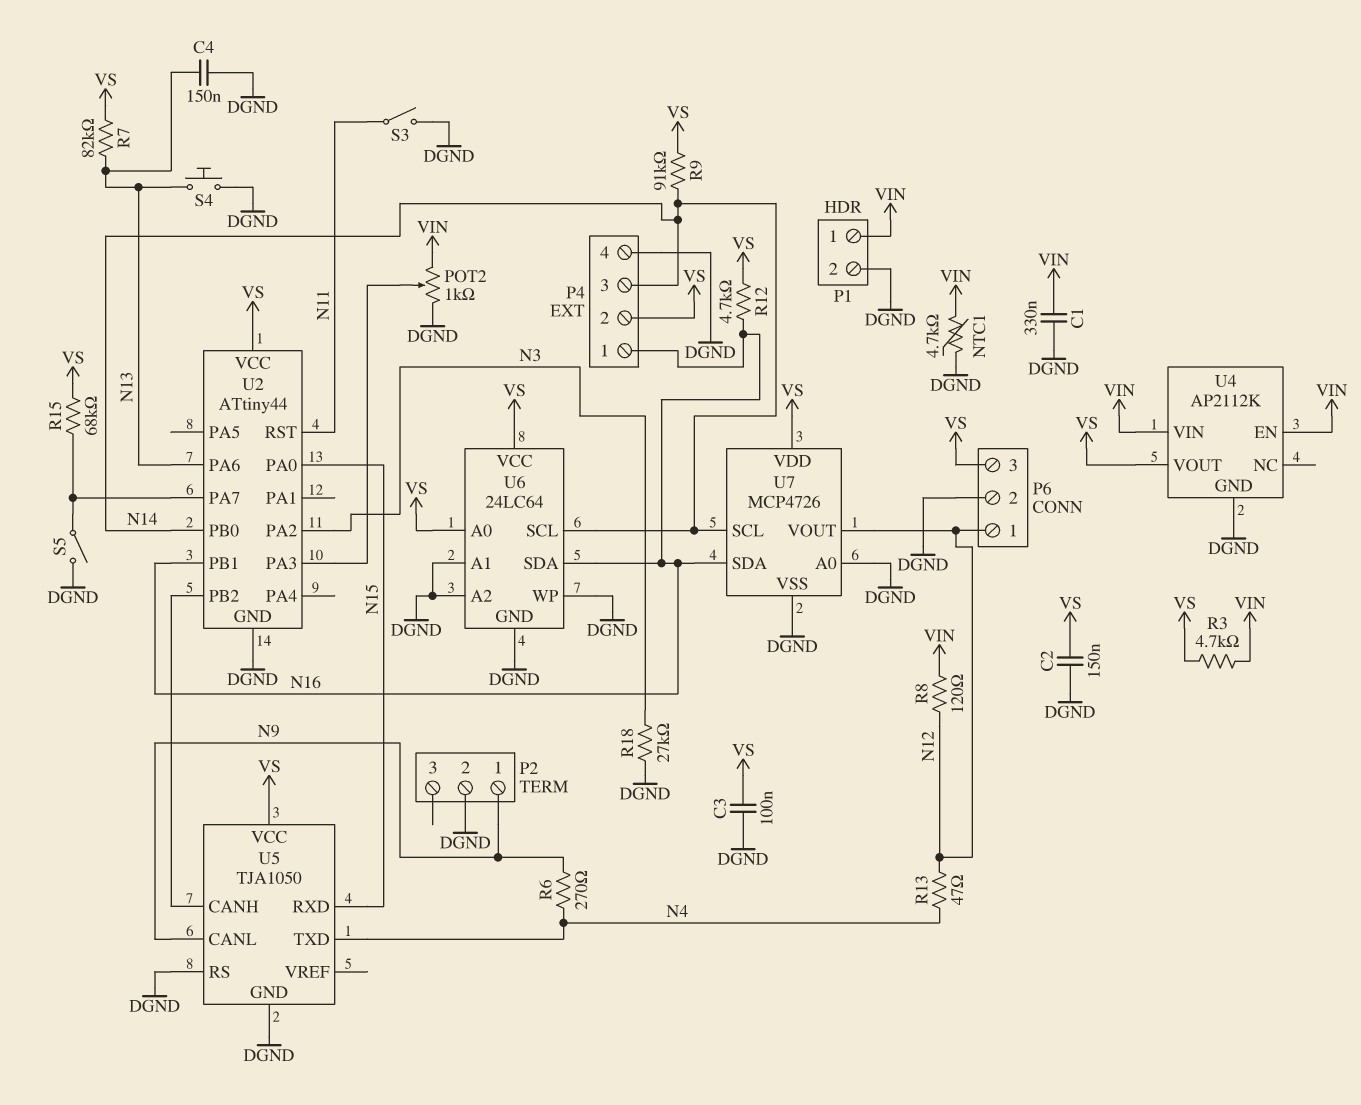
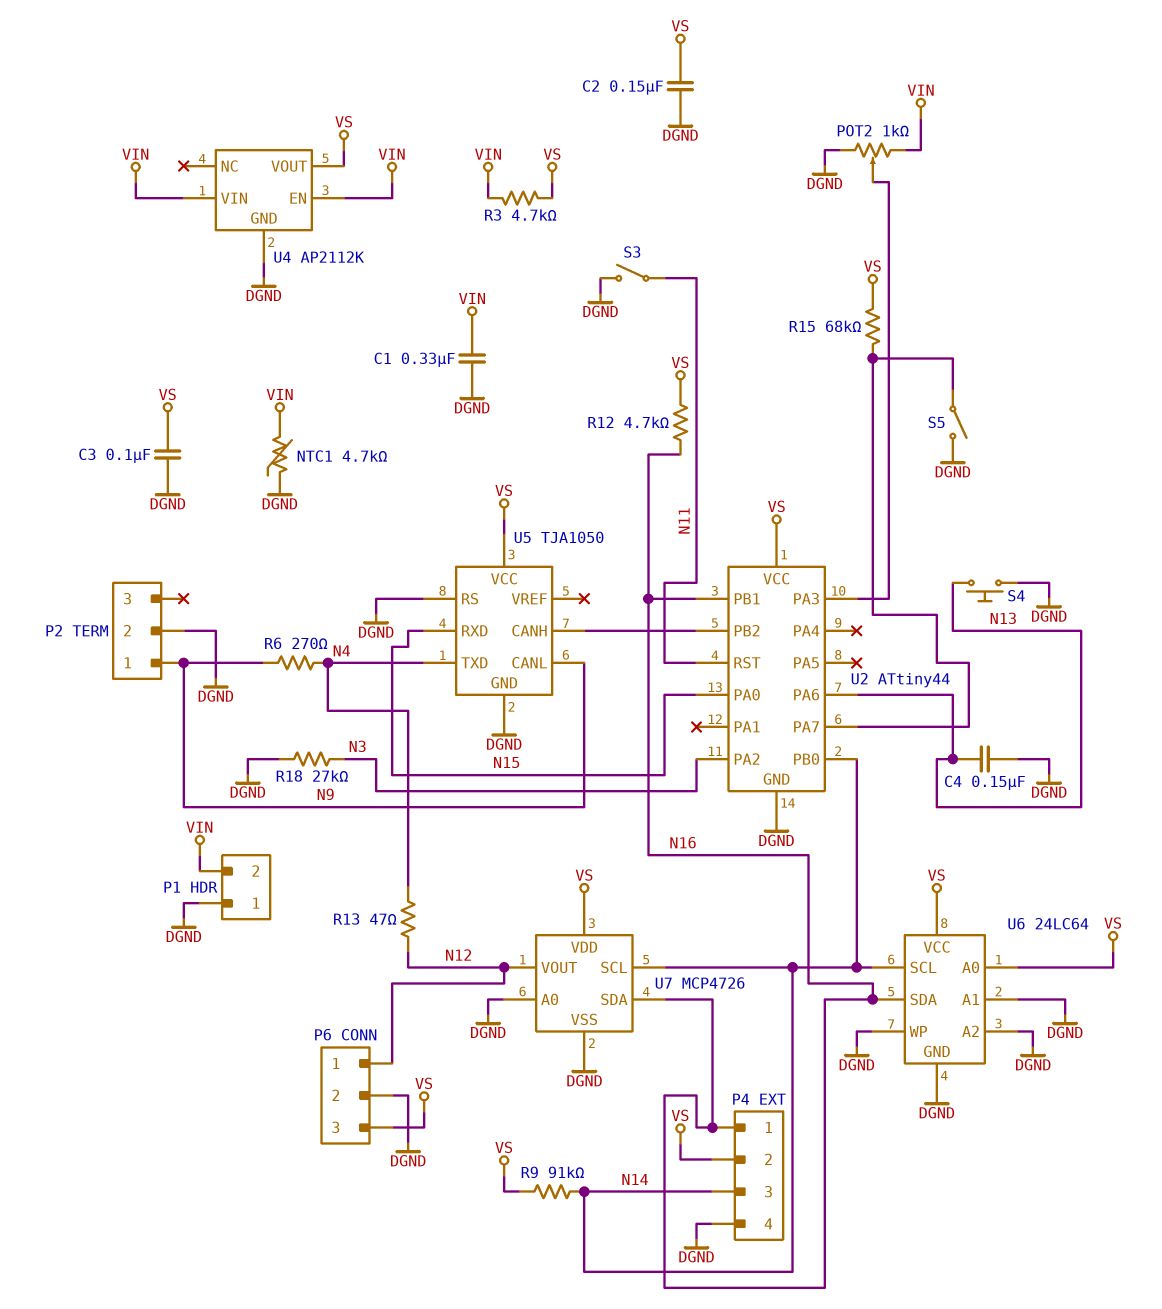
P1 pin 1: VIN -> DGND
P1 pin 2: DGND -> VIN
R7: 82k (N13, VS) -> none
R8: 120 (N12, VIN) -> none

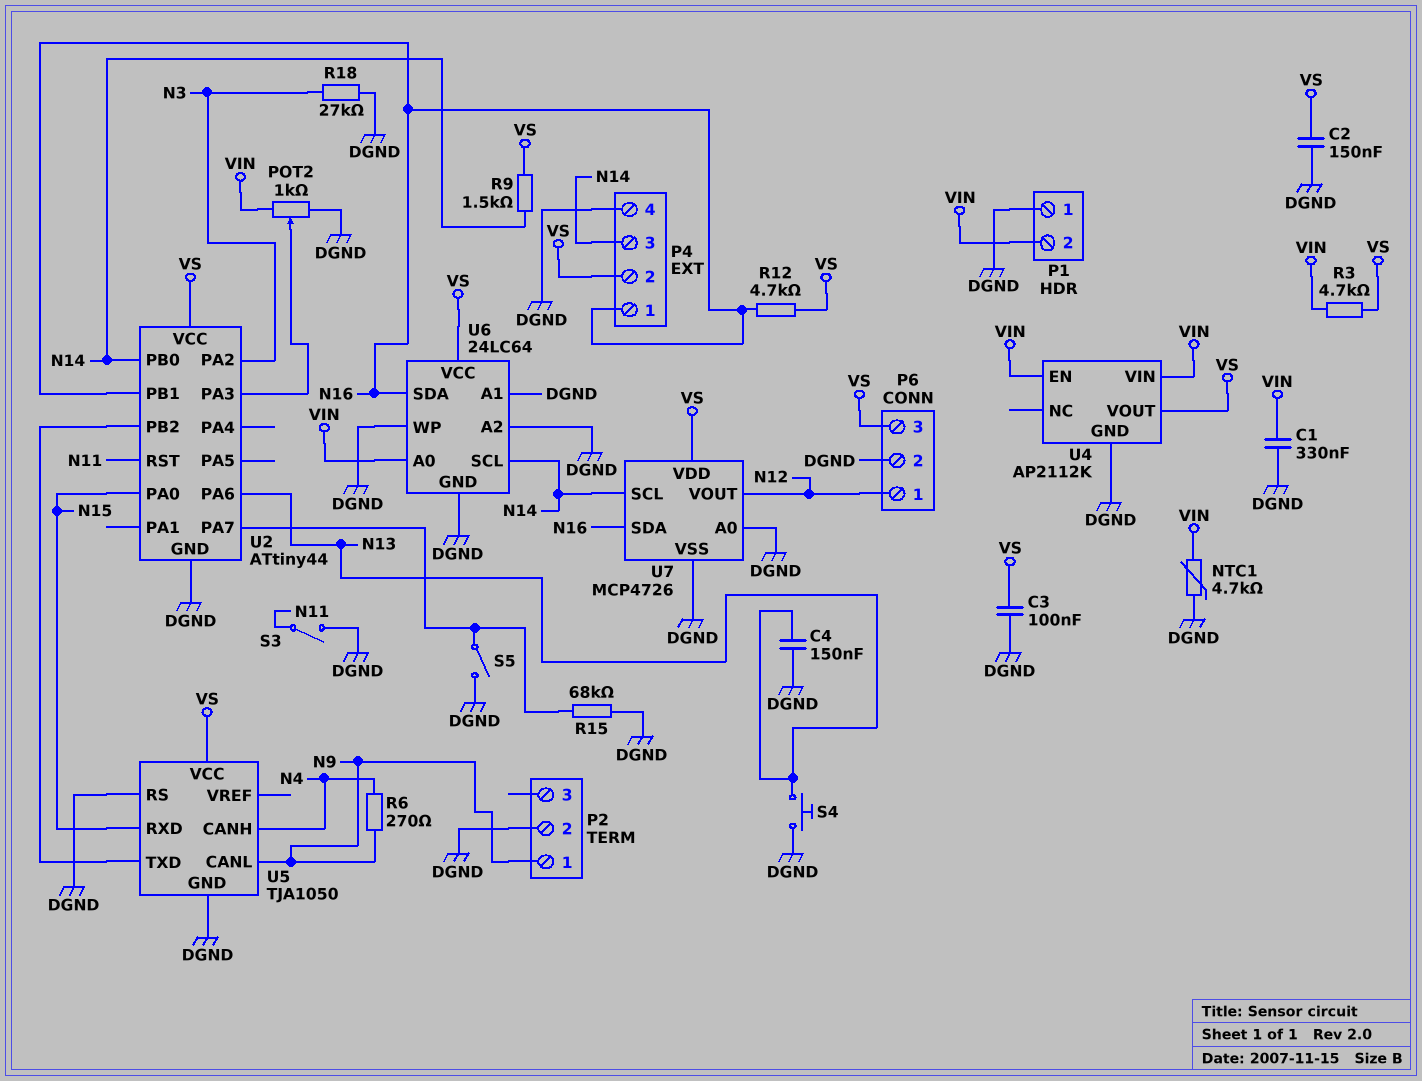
R9: 91k (N14, VS) -> 1.5k (N14, VS)
R13: 47 (N4, N12) -> none
R15: 68k (U2/PA7, VS) -> 68k (DGND, U2/PA7)
U5 pin CANH: U2/PB2 -> N4
U5 pin TXD: N4 -> U2/PB2
U6 pin A0: VS -> VIN

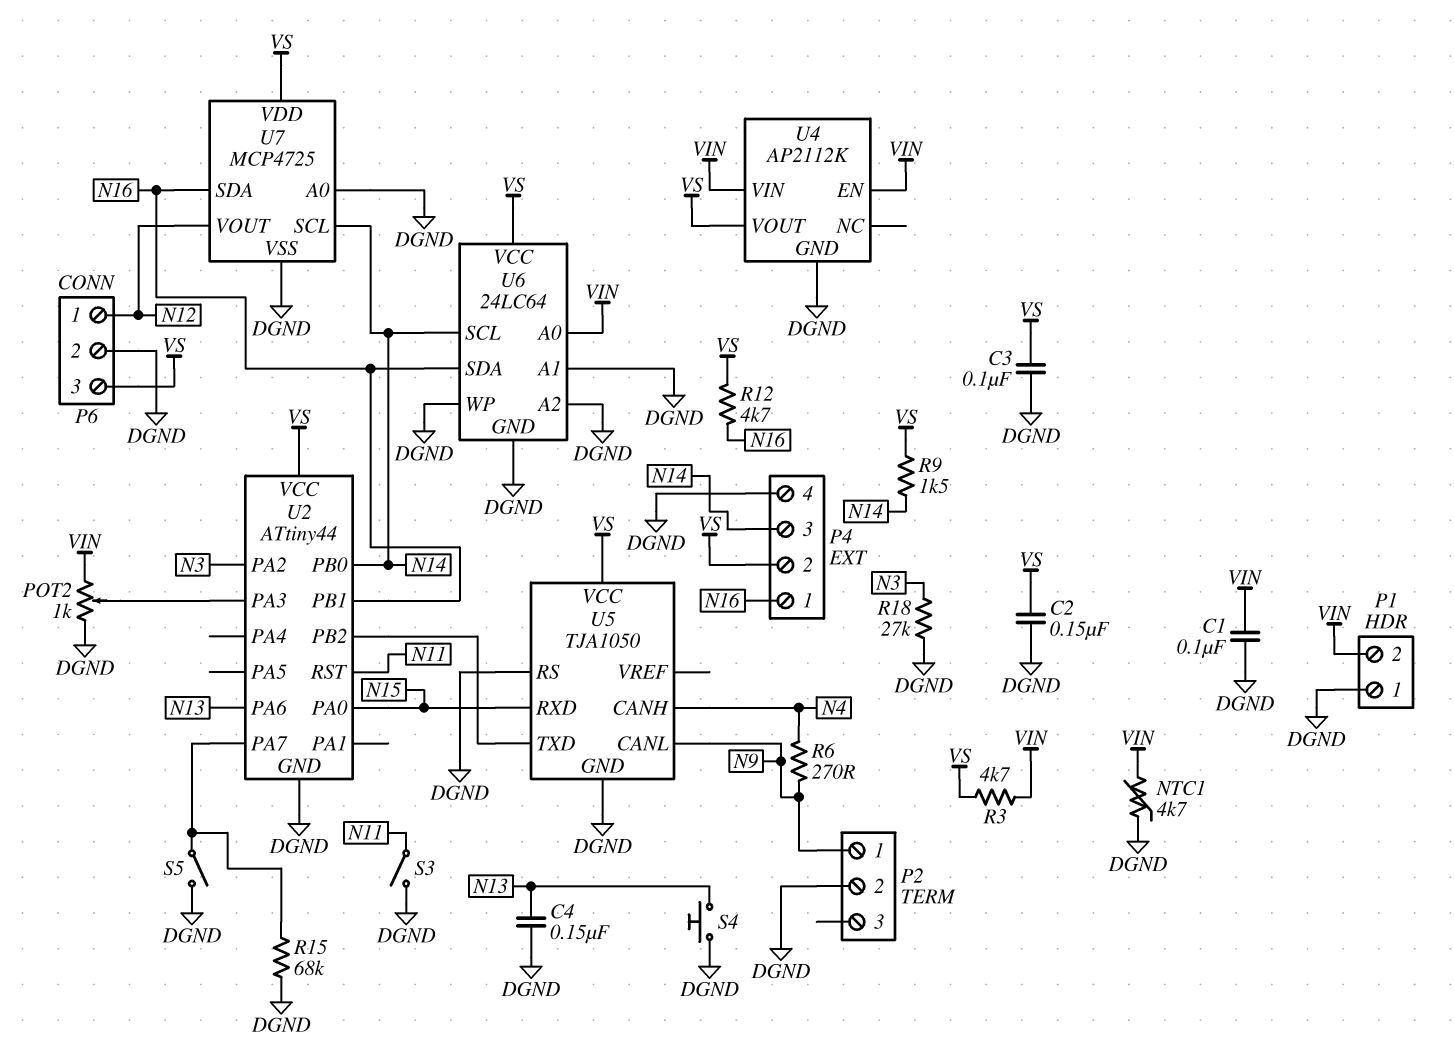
C1: 330nF (DGND, VIN) -> 100nF (DGND, VIN)
U7: MCP4726 -> MCP4725

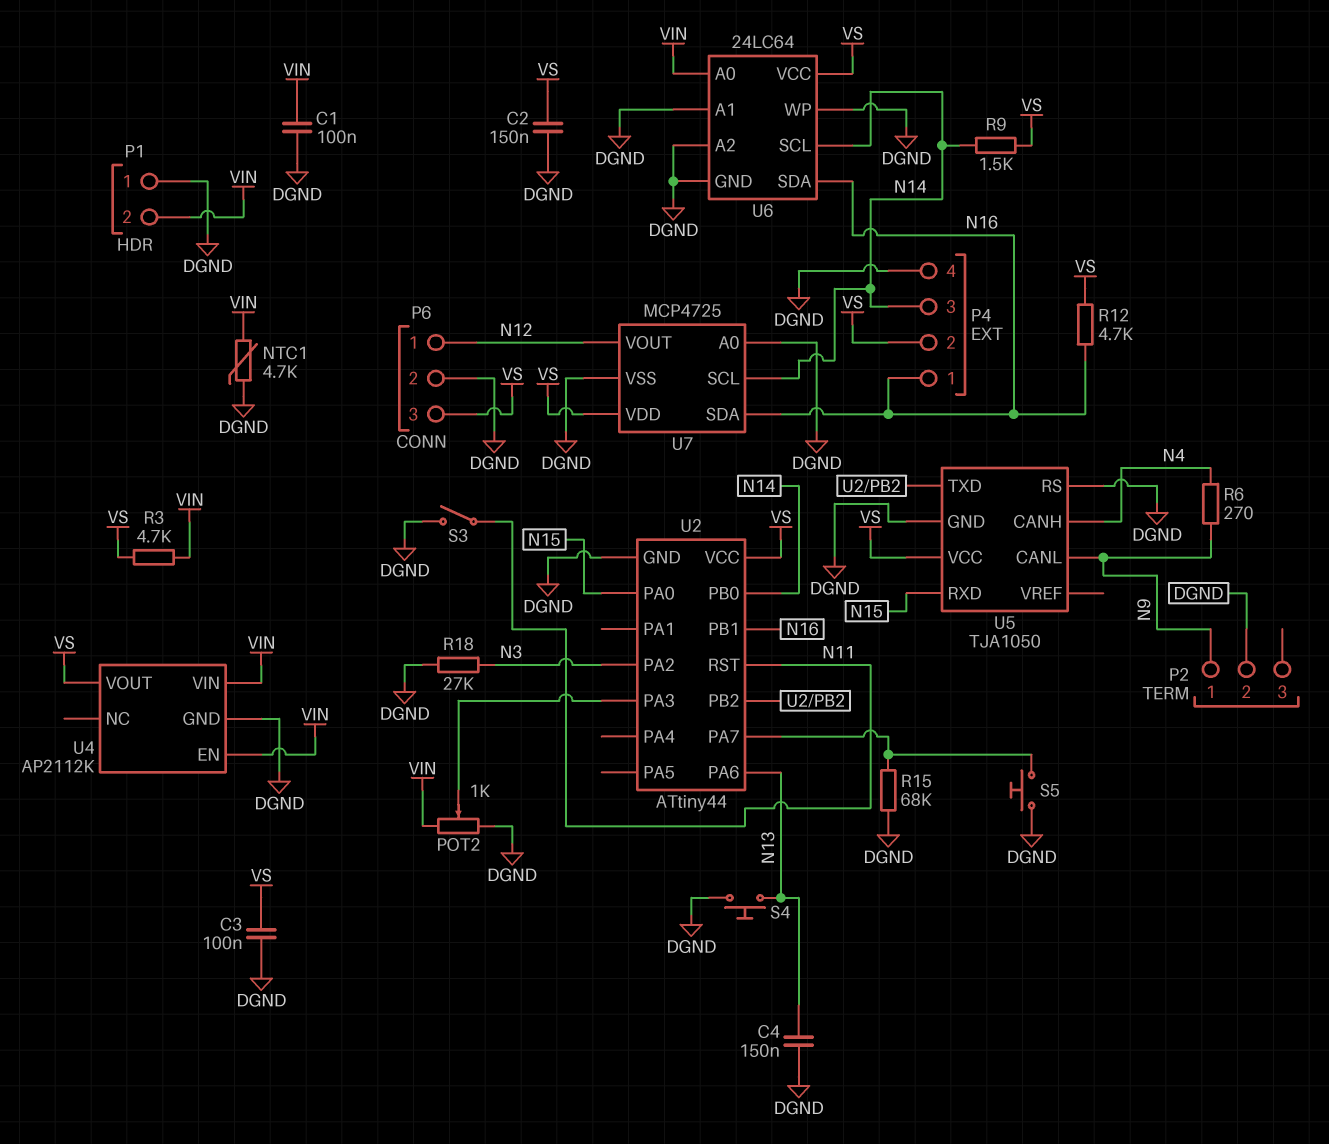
S5: switch (DGND, U2/PA7) -> button (DGND, U2/PA7)

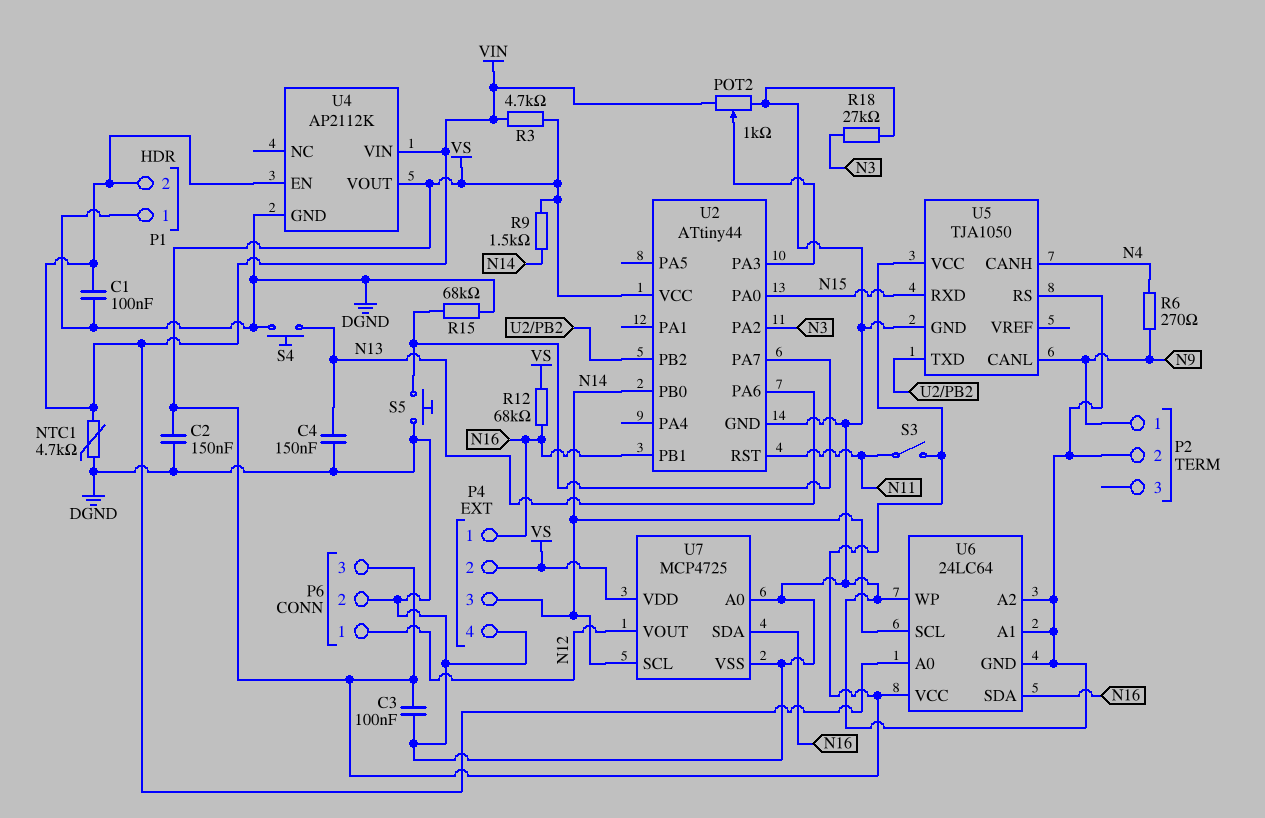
R12: 4.7k (N16, VS) -> 68k (N16, VS)
S3: switch (DGND, N11) -> switch (N11, VS)

